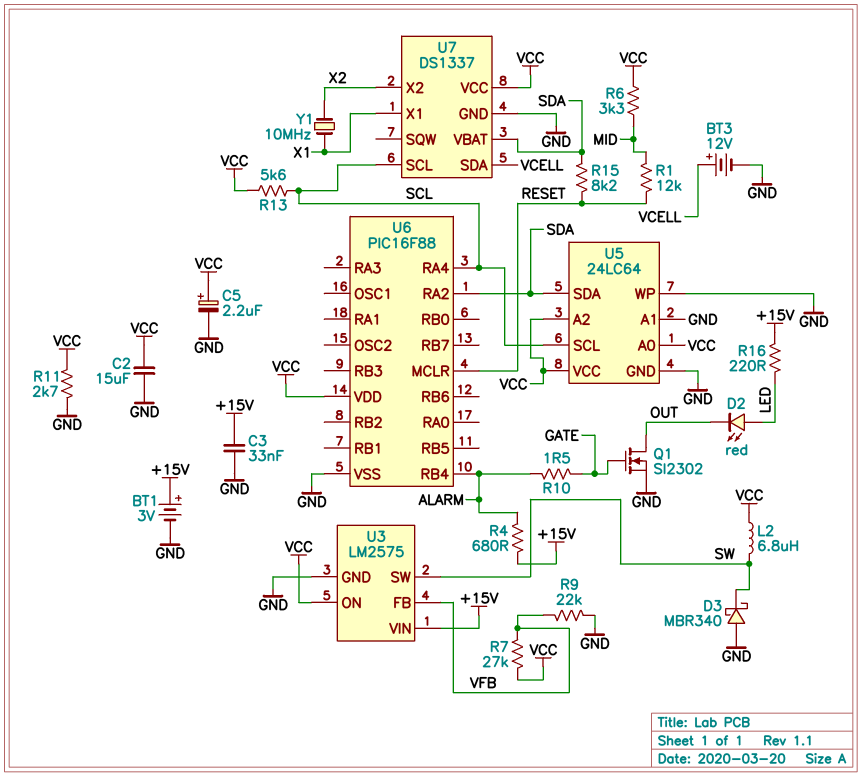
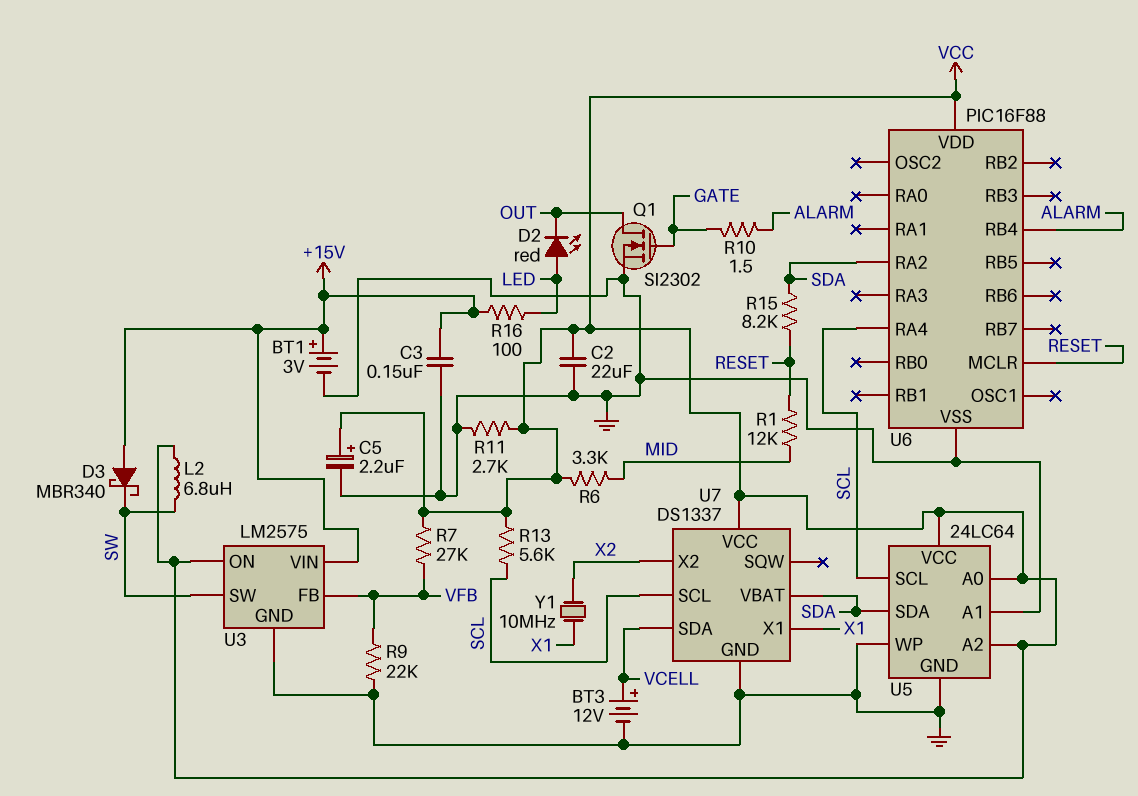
C2: 15uF (GND, VCC) -> 22uF (GND, VCC)
C3: 33nF (+15V, GND) -> 150nF (+15V, GND)
D3: schottky MBR340 (A GND, K SW) -> schottky MBR340 (A +15V, K SW)
R4: 680 (+15V, ALARM) -> none
R16: 220 (+15V, LED) -> 100 (+15V, LED)

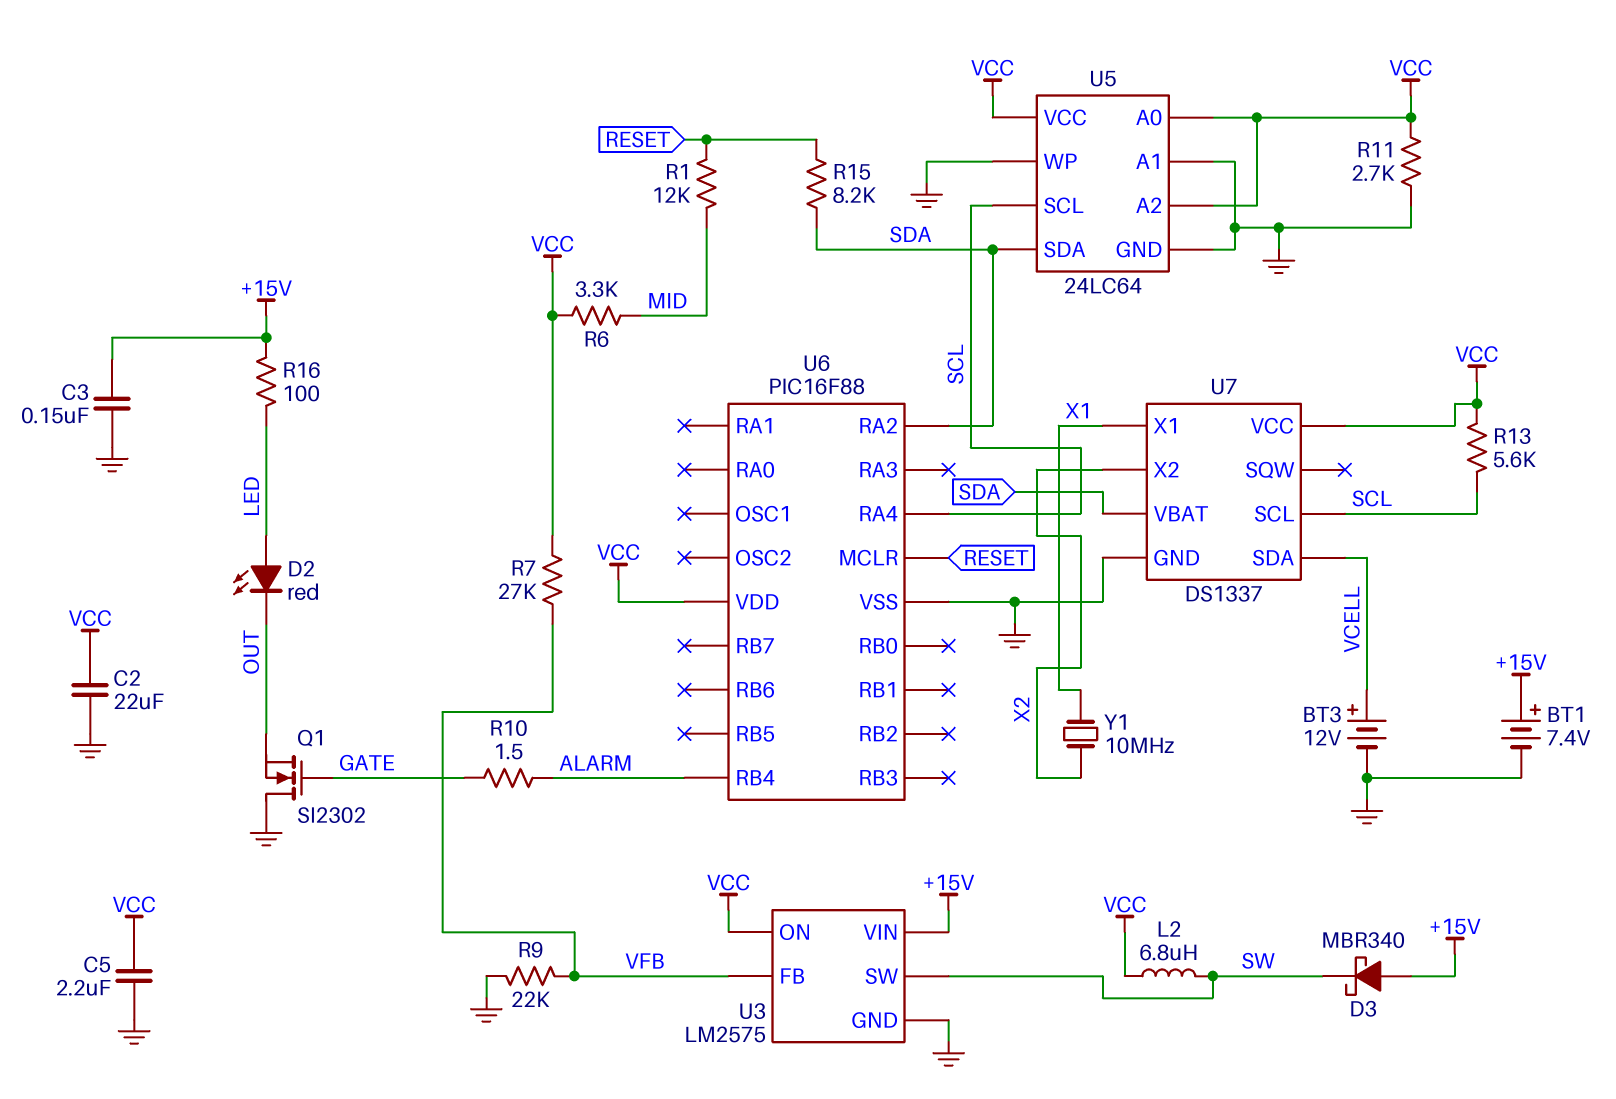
BT1: 3V (plus +15V, minus GND) -> 7.4V (plus +15V, minus GND)
C5: 2.2uF (plus VCC, minus GND) -> 2.2uF (GND, VCC)
Q1: NMOS SI2302 (G GATE, D OUT, S GND) -> NMOS SI2302 (G GATE, D GND, S OUT)

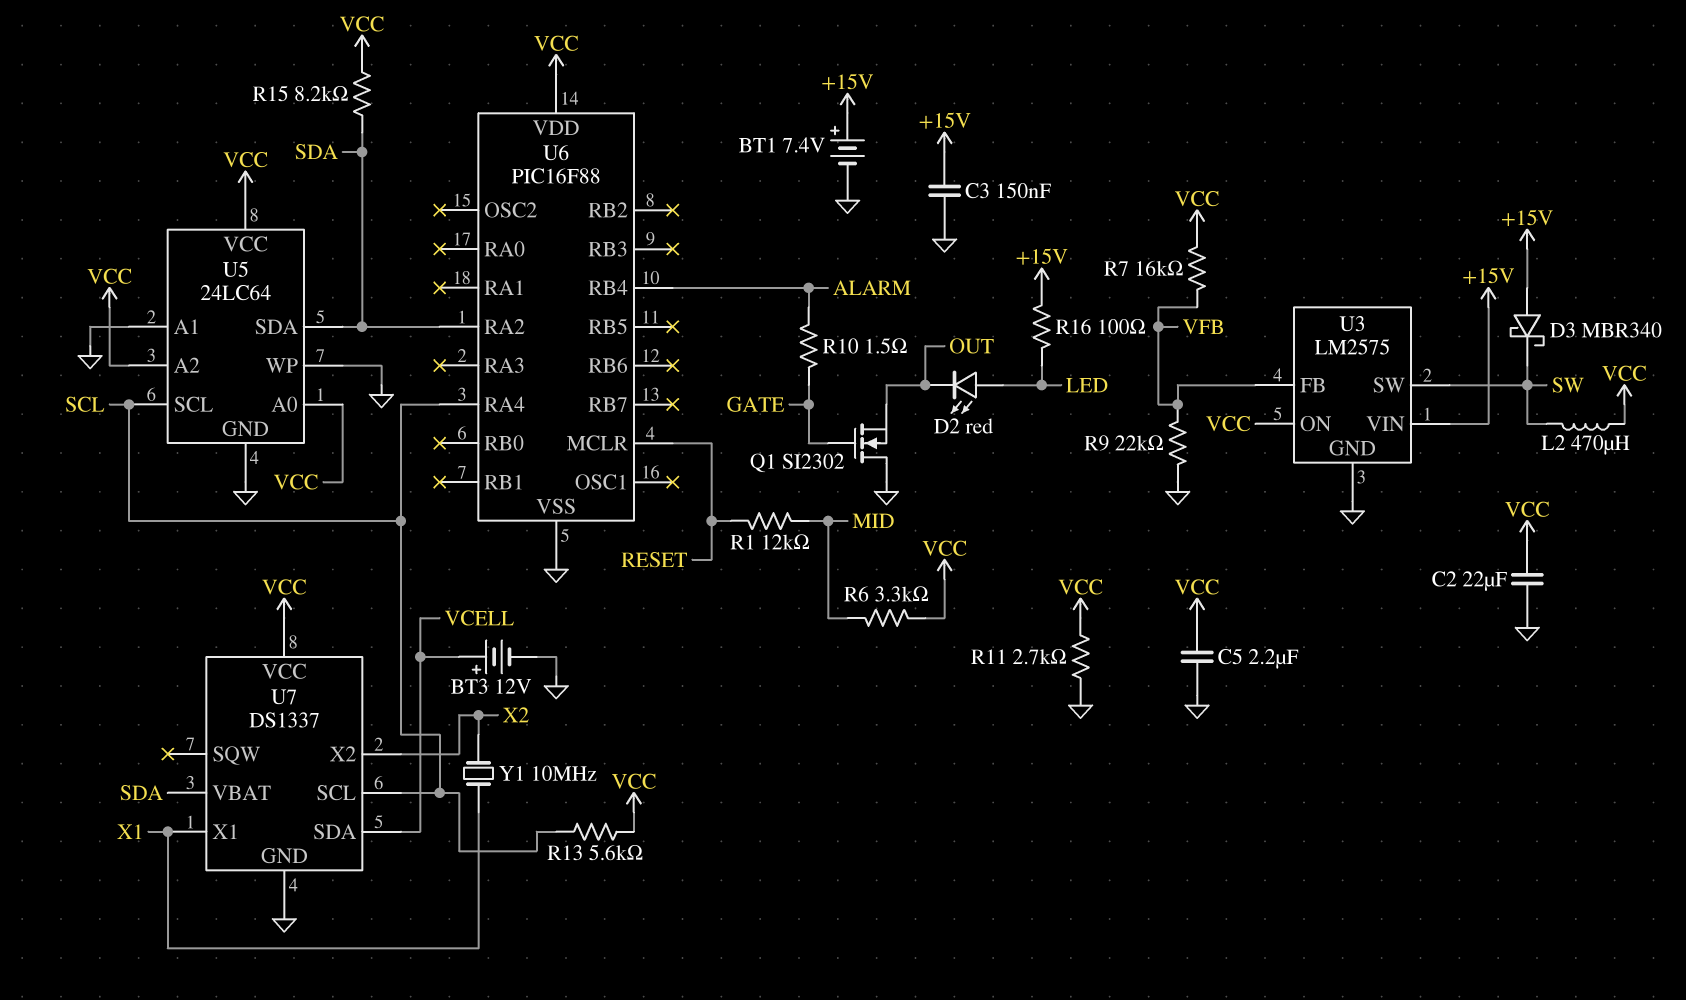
L2: 6.8uH (SW, VCC) -> 470uH (SW, VCC)
R7: 27k (VCC, VFB) -> 16k (VCC, VFB)
R15: 8.2k (RESET, SDA) -> 8.2k (SDA, VCC)

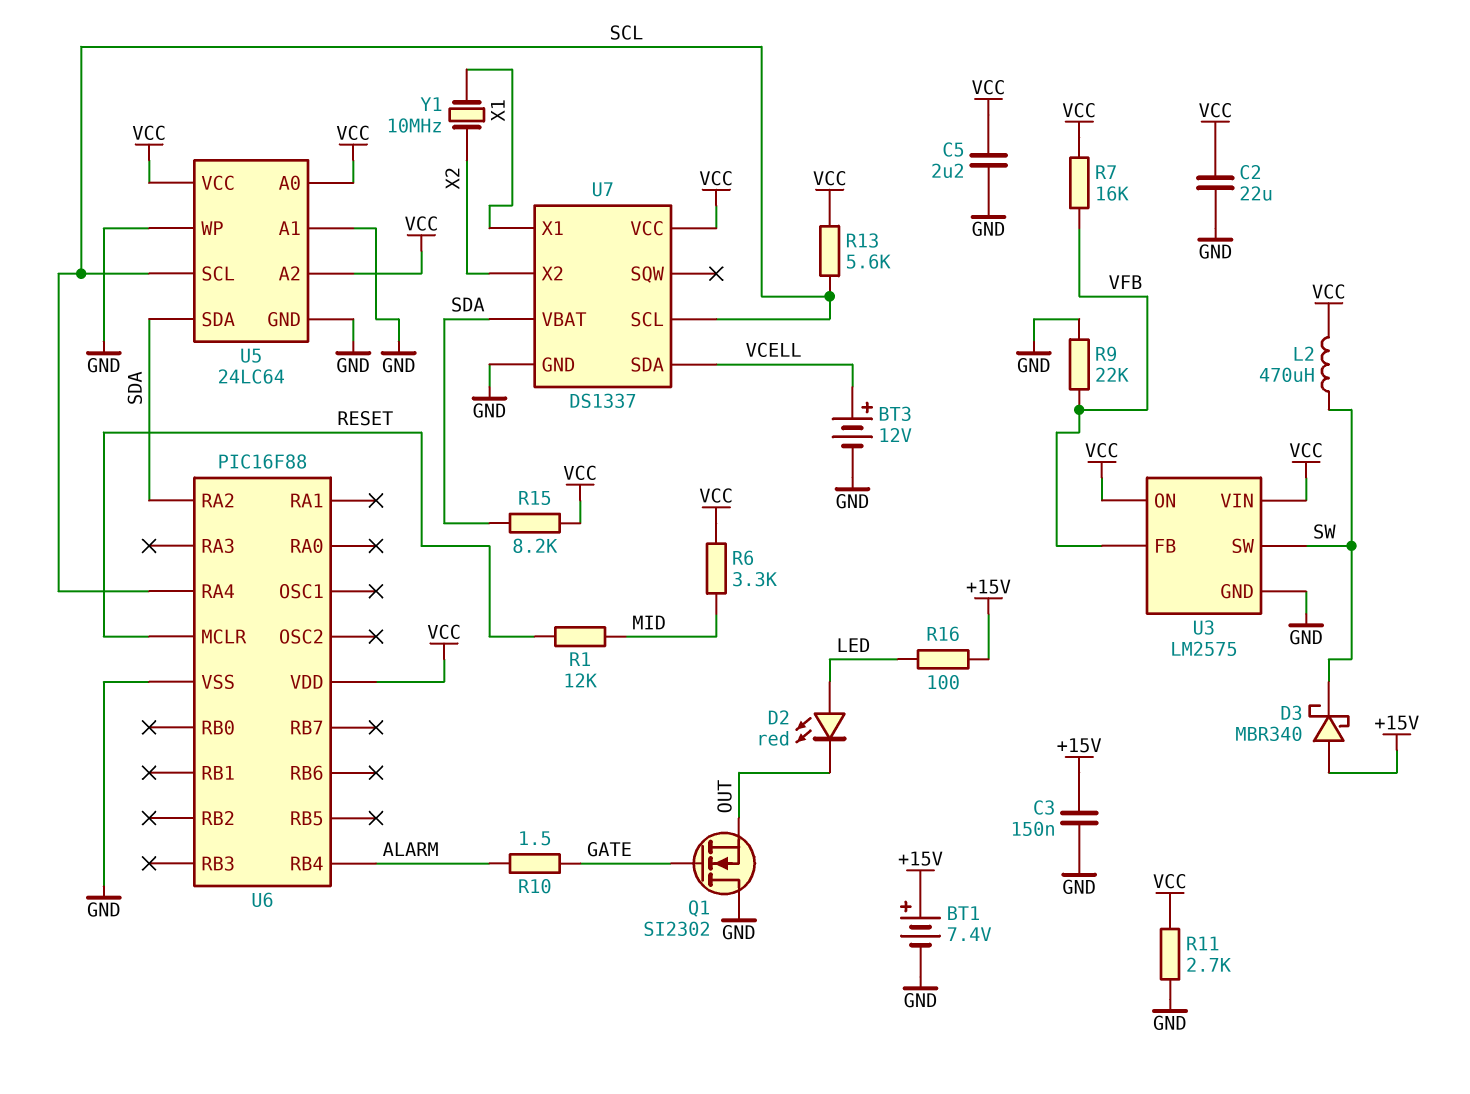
U3 pin VIN: +15V -> VCC

